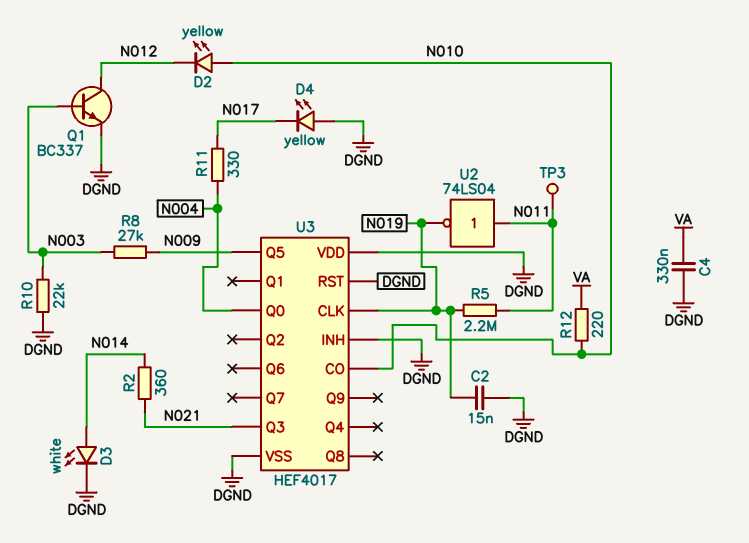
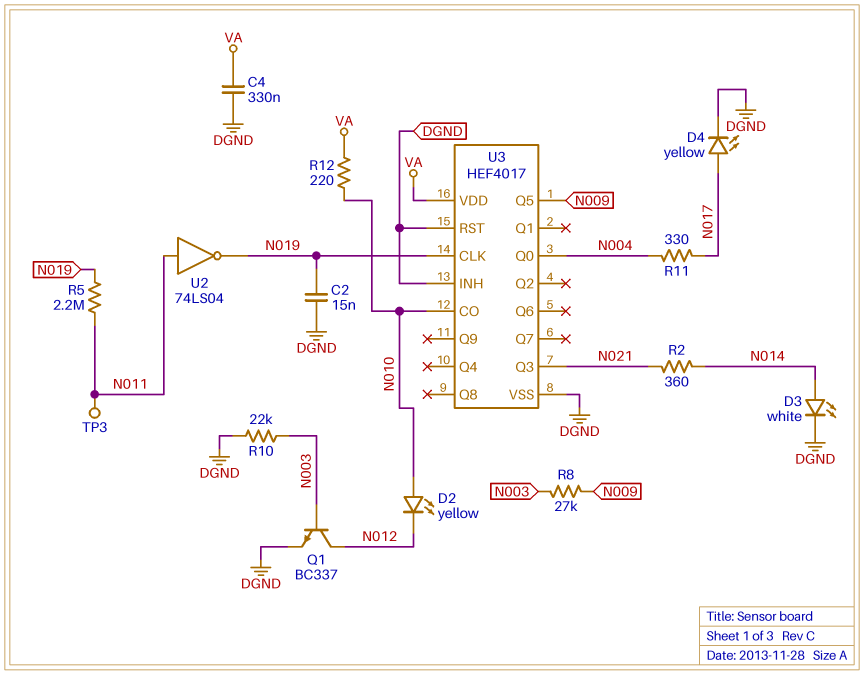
D4: LED yellow (A DGND, K N017) -> LED yellow (A N017, K DGND)
U3 pin VDD: DGND -> VA

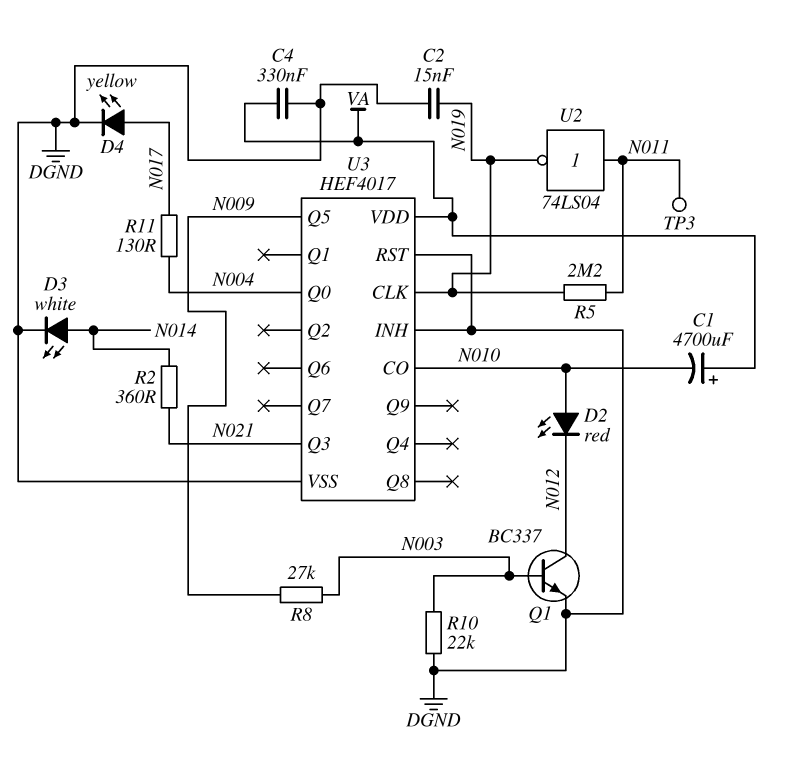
C1: none -> 4700uF (plus VA, minus N010)
D2: LED yellow (A N010, K N012) -> LED red (A N010, K N012)
R11: 330 (N004, N017) -> 130 (N004, N017)
R12: 220 (N010, VA) -> none

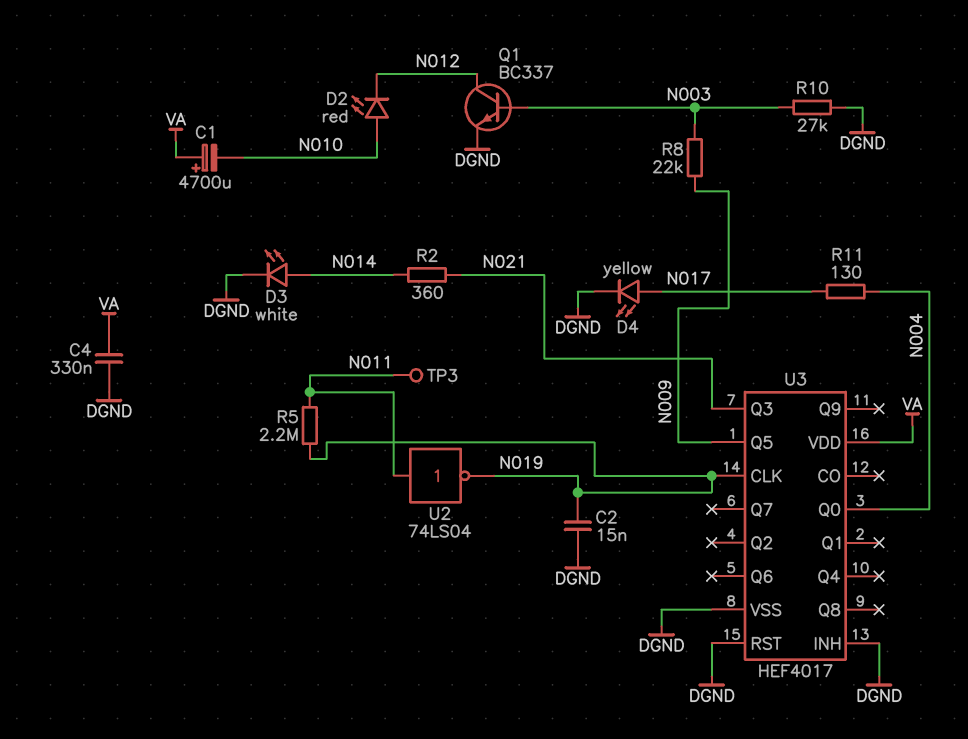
R8: 27k (N003, N009) -> 22k (N003, N009)
R10: 22k (DGND, N003) -> 27k (DGND, N003)
U3 pin CO: N010 -> none

